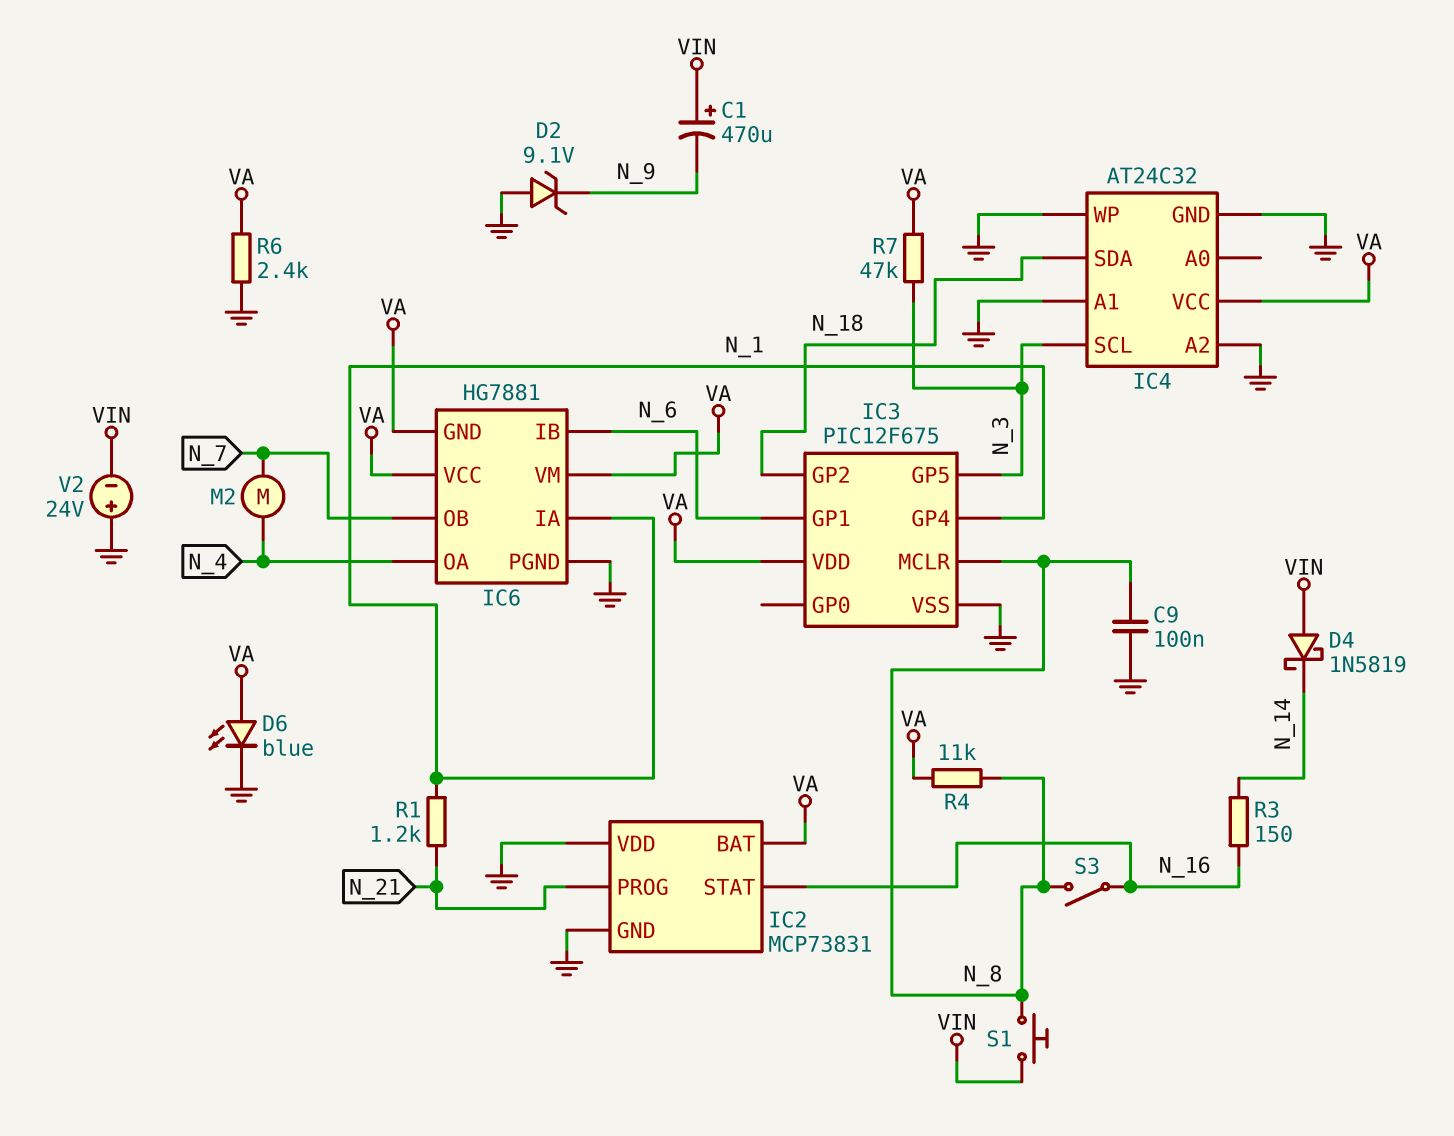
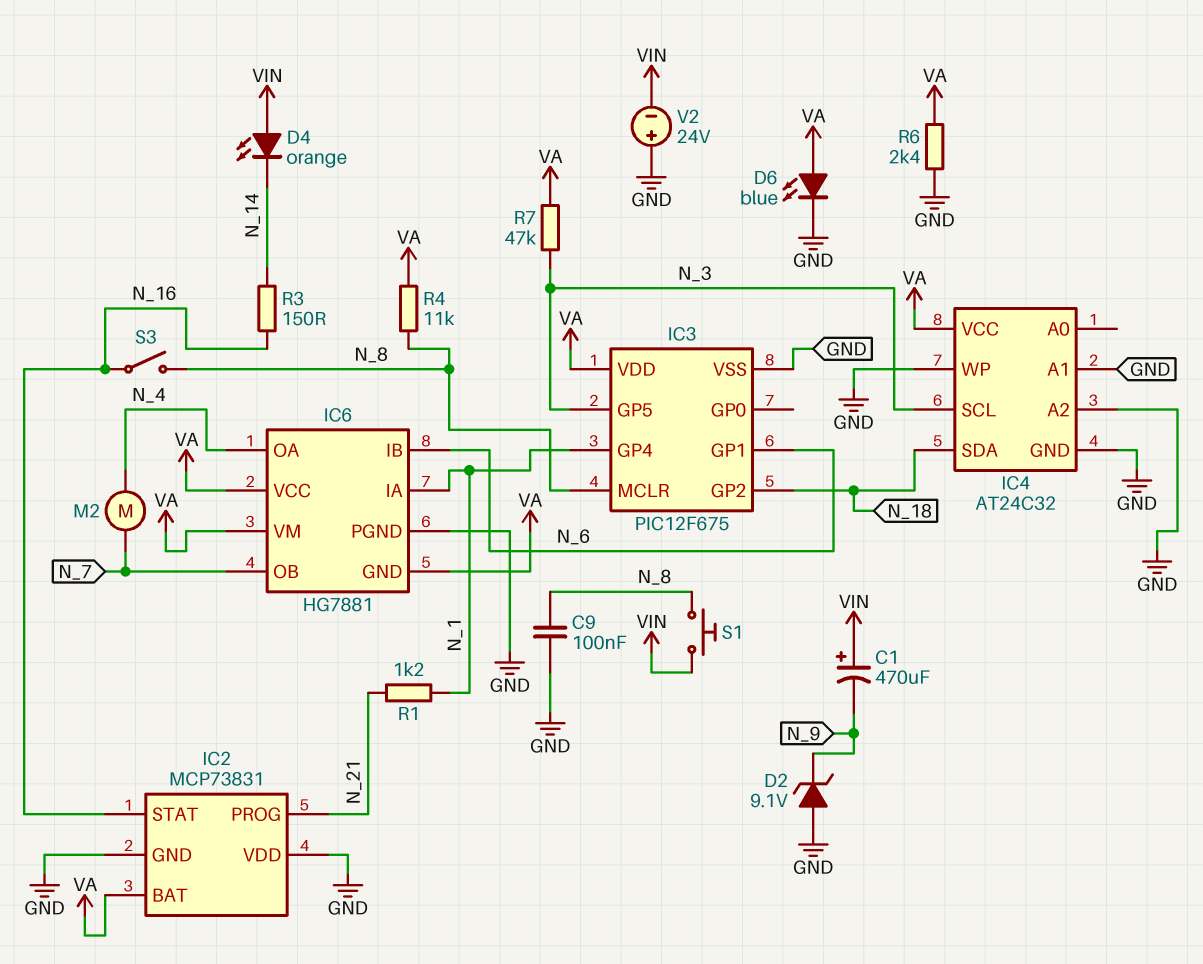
D4: schottky 1N5819 (A VIN, K N_14) -> LED orange (A VIN, K N_14)

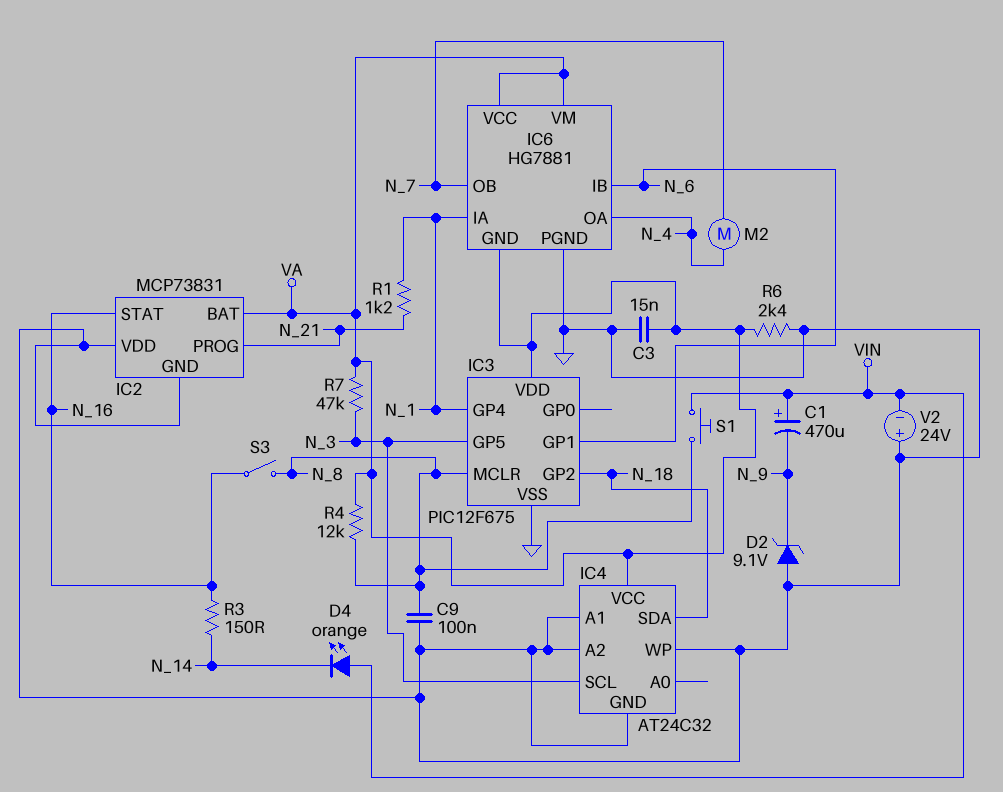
C3: none -> 15nF (GND, VA)
D6: LED blue (A VA, K GND) -> none
R4: 11k (N_8, VA) -> 12k (N_8, VA)

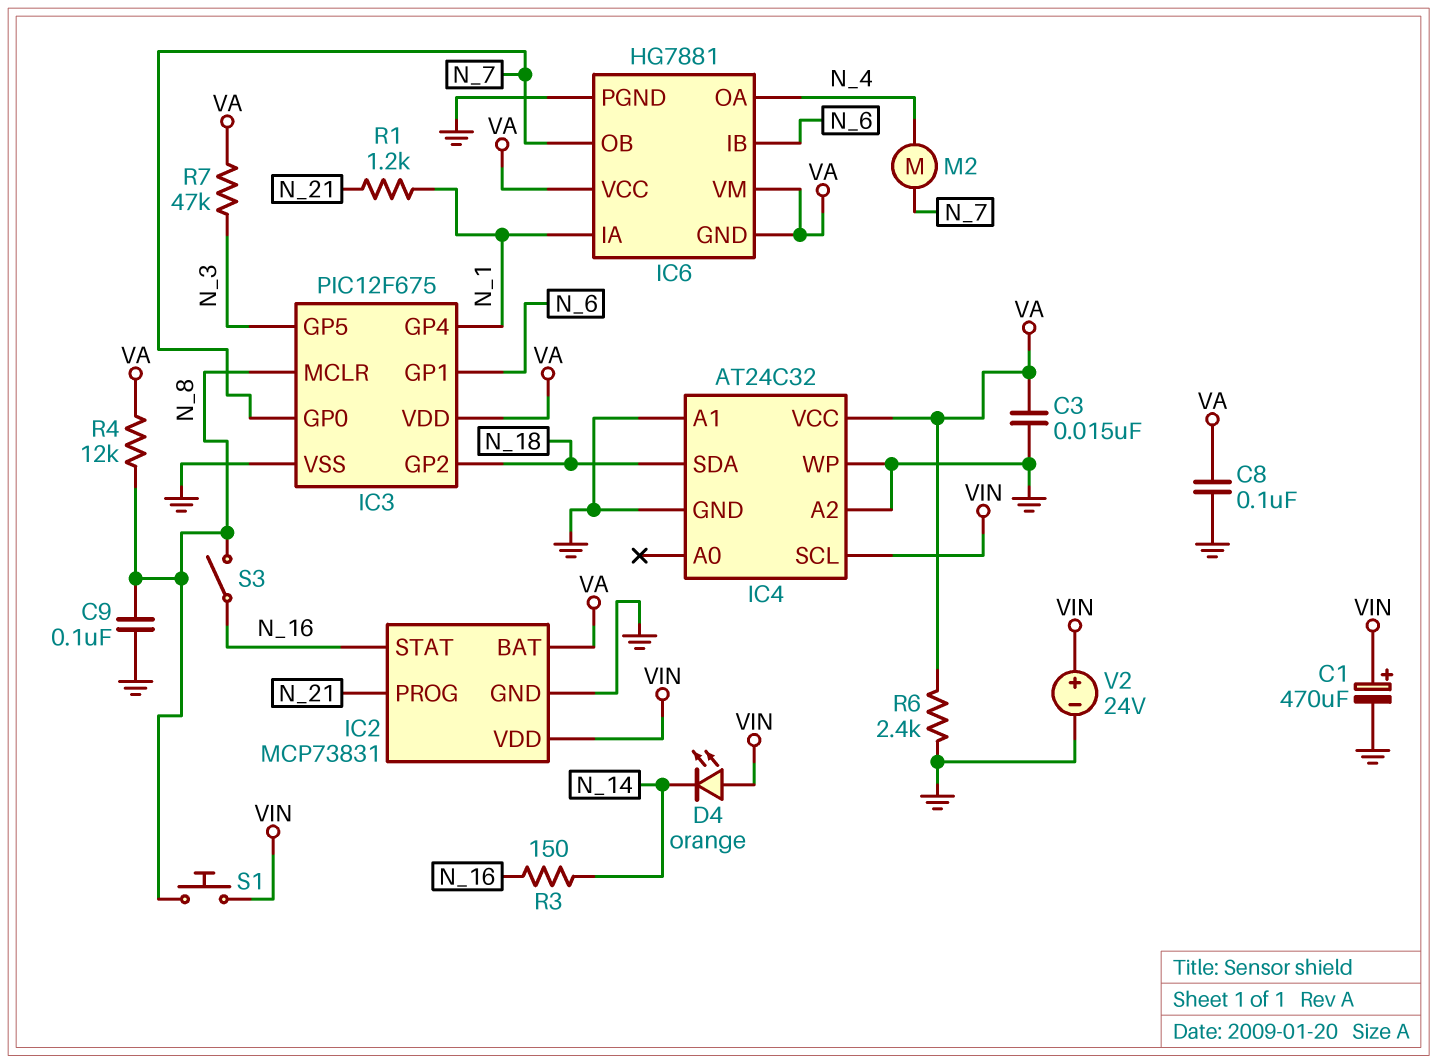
C1: 470uF (plus VIN, minus N_9) -> 470uF (plus VIN, minus GND)
C8: none -> 100nF (GND, VA)
D2: zener 9.1V (A GND, K N_9) -> none
IC2 pin VDD: GND -> VIN
IC3 pin GP0: none -> N_7
IC4 pin SCL: N_3 -> VIN
V2: 24V (plus GND, minus VIN) -> 24V (plus VIN, minus GND)

